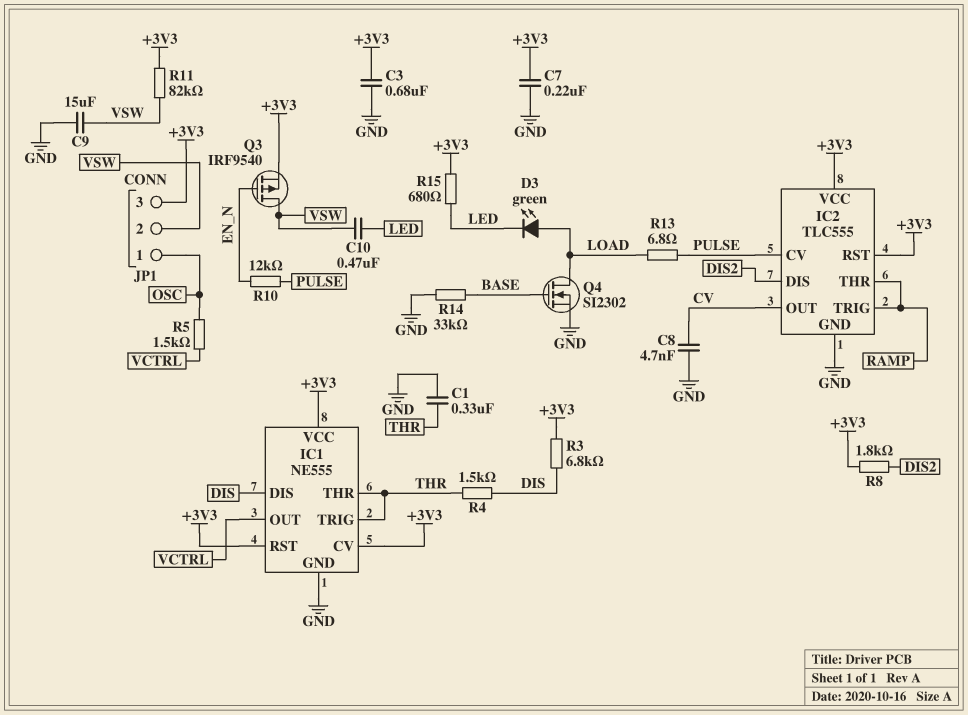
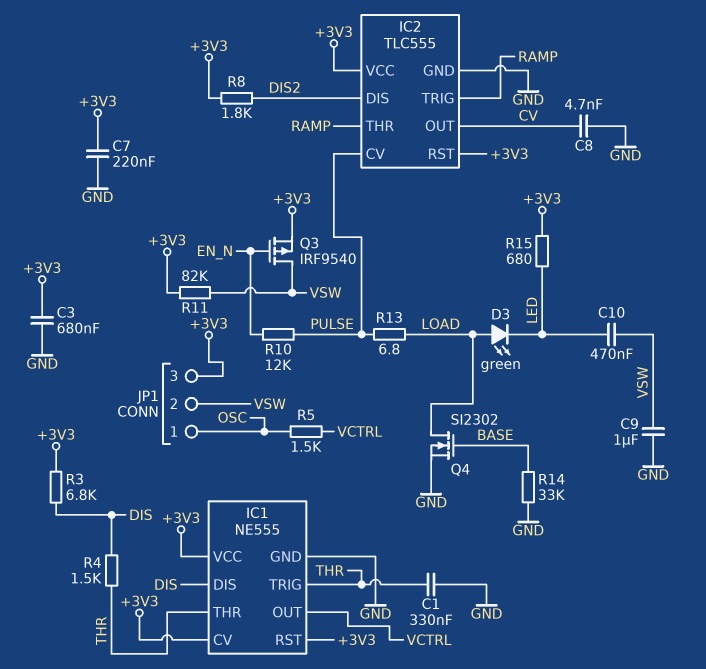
C9: 15uF (GND, VSW) -> 1uF (GND, VSW)

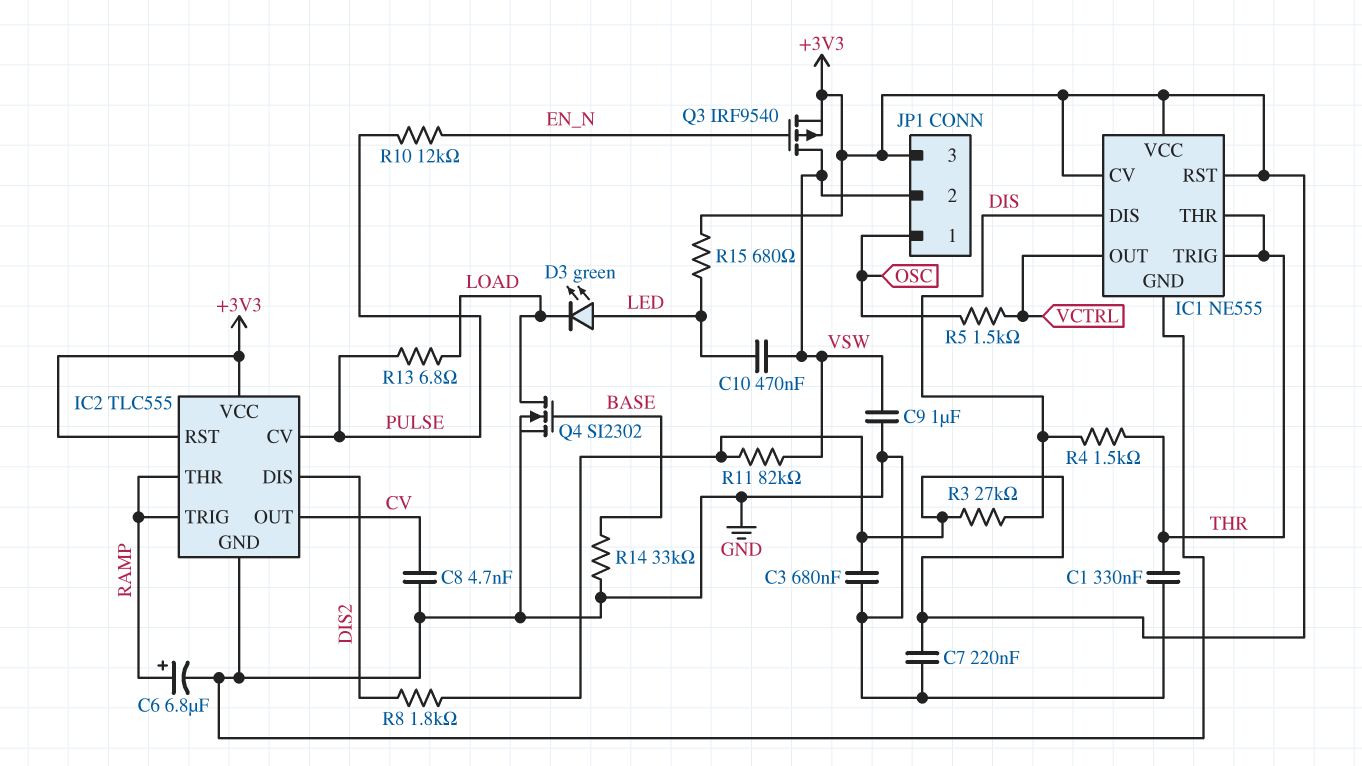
C6: none -> 6.8uF (plus RAMP, minus GND)
D3: LED green (A LOAD, K LED) -> LED green (A LED, K LOAD)
R3: 6.8k (+3V3, DIS) -> 27k (+3V3, DIS)

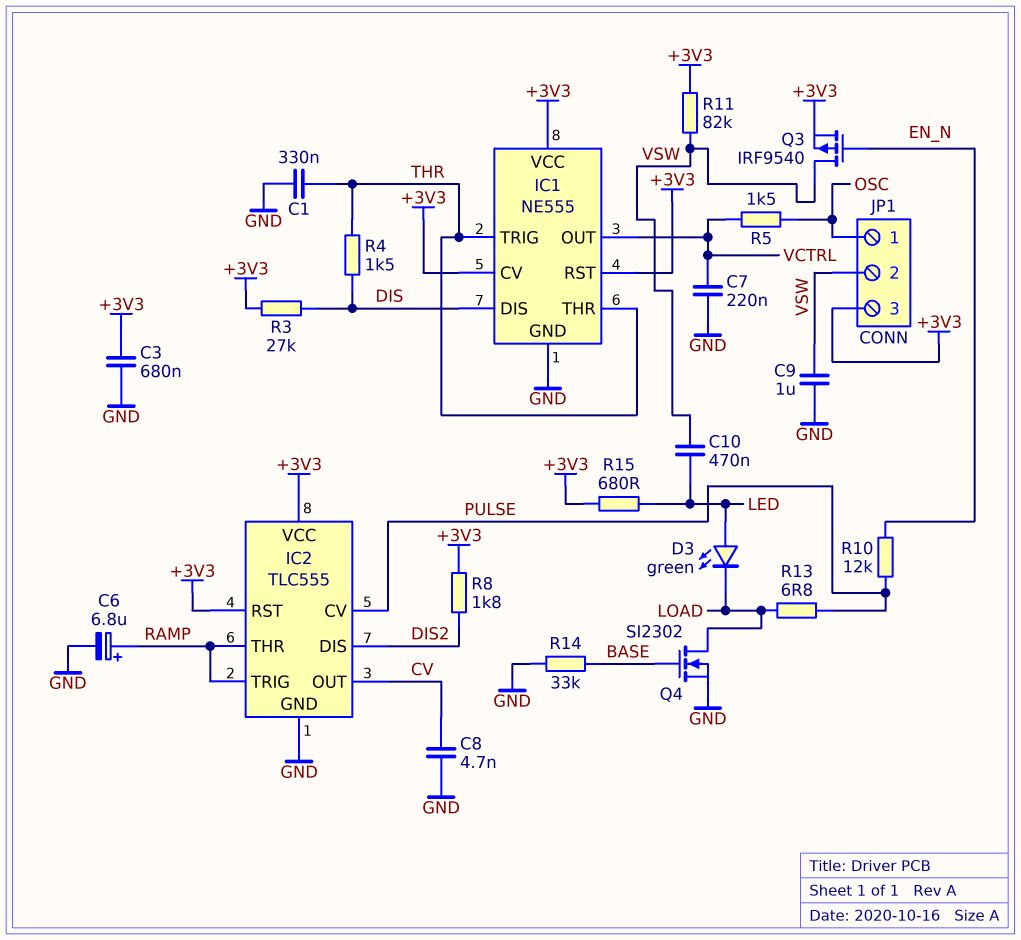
C7: 220nF (+3V3, GND) -> 220nF (GND, VCTRL)

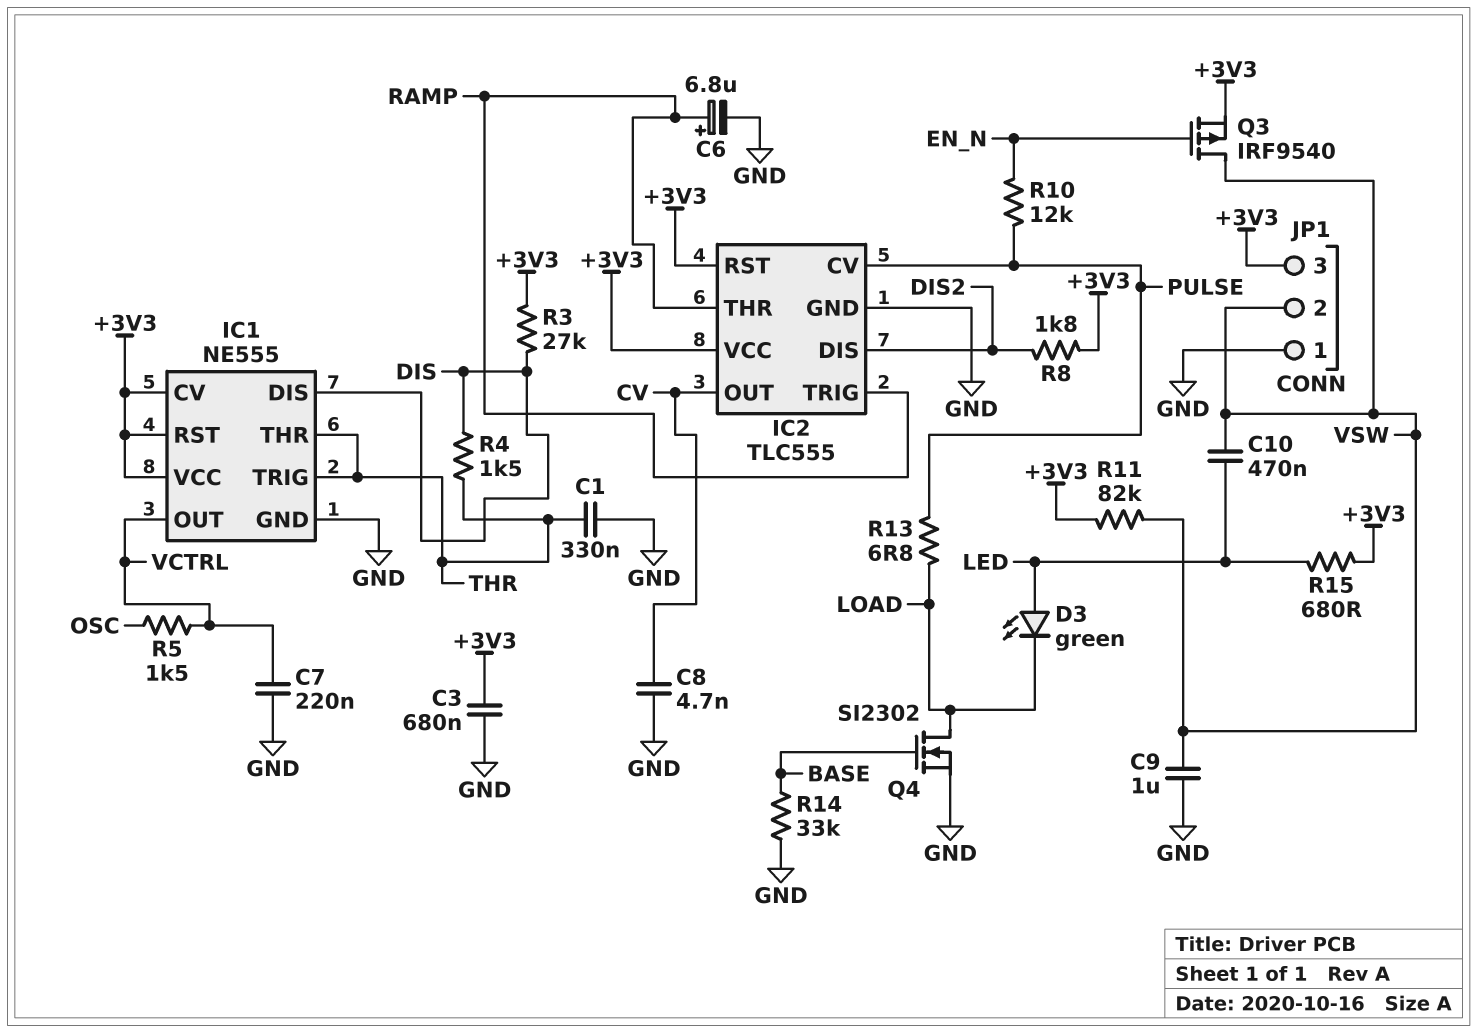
JP1 pin 1: OSC -> GND

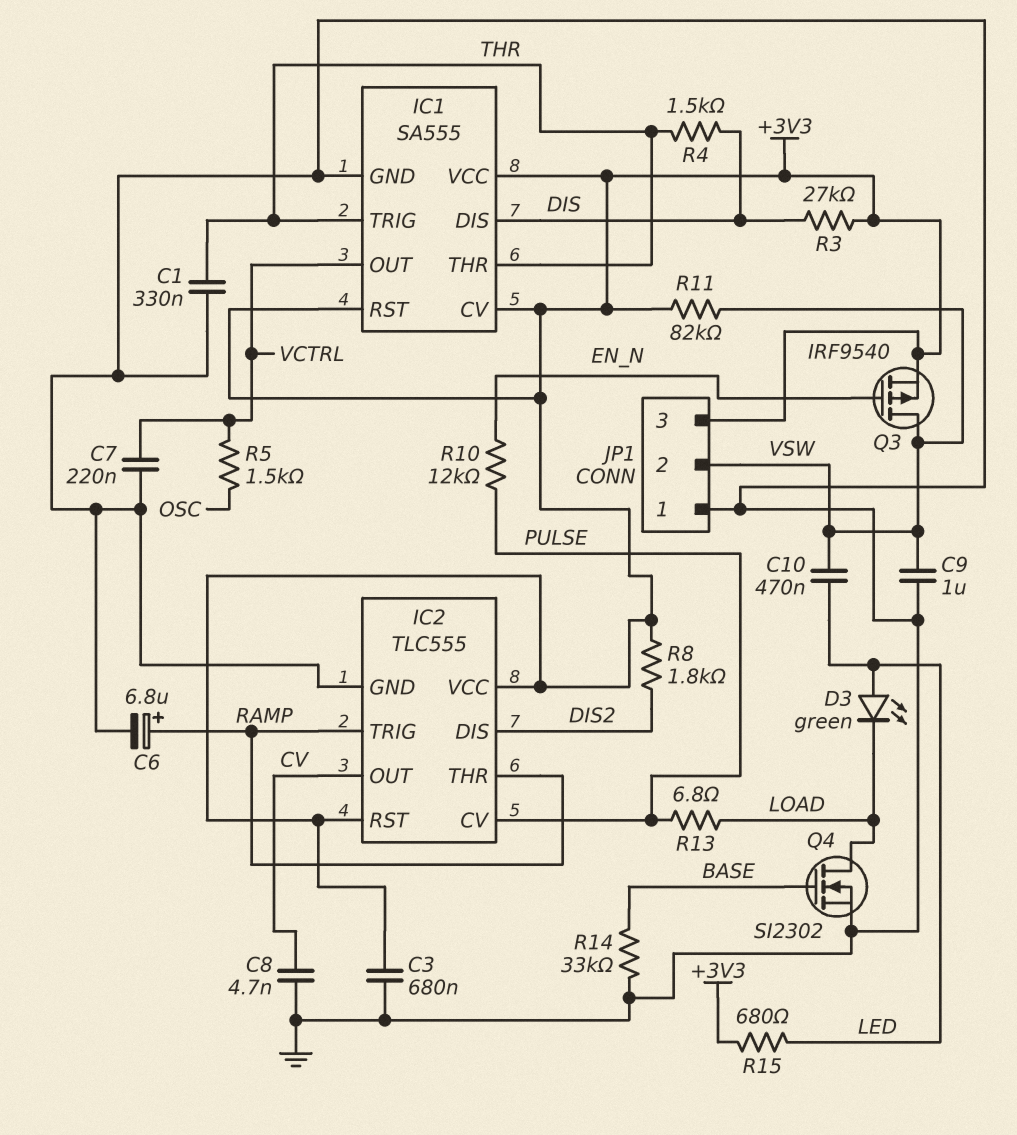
IC1: NE555 -> SA555

